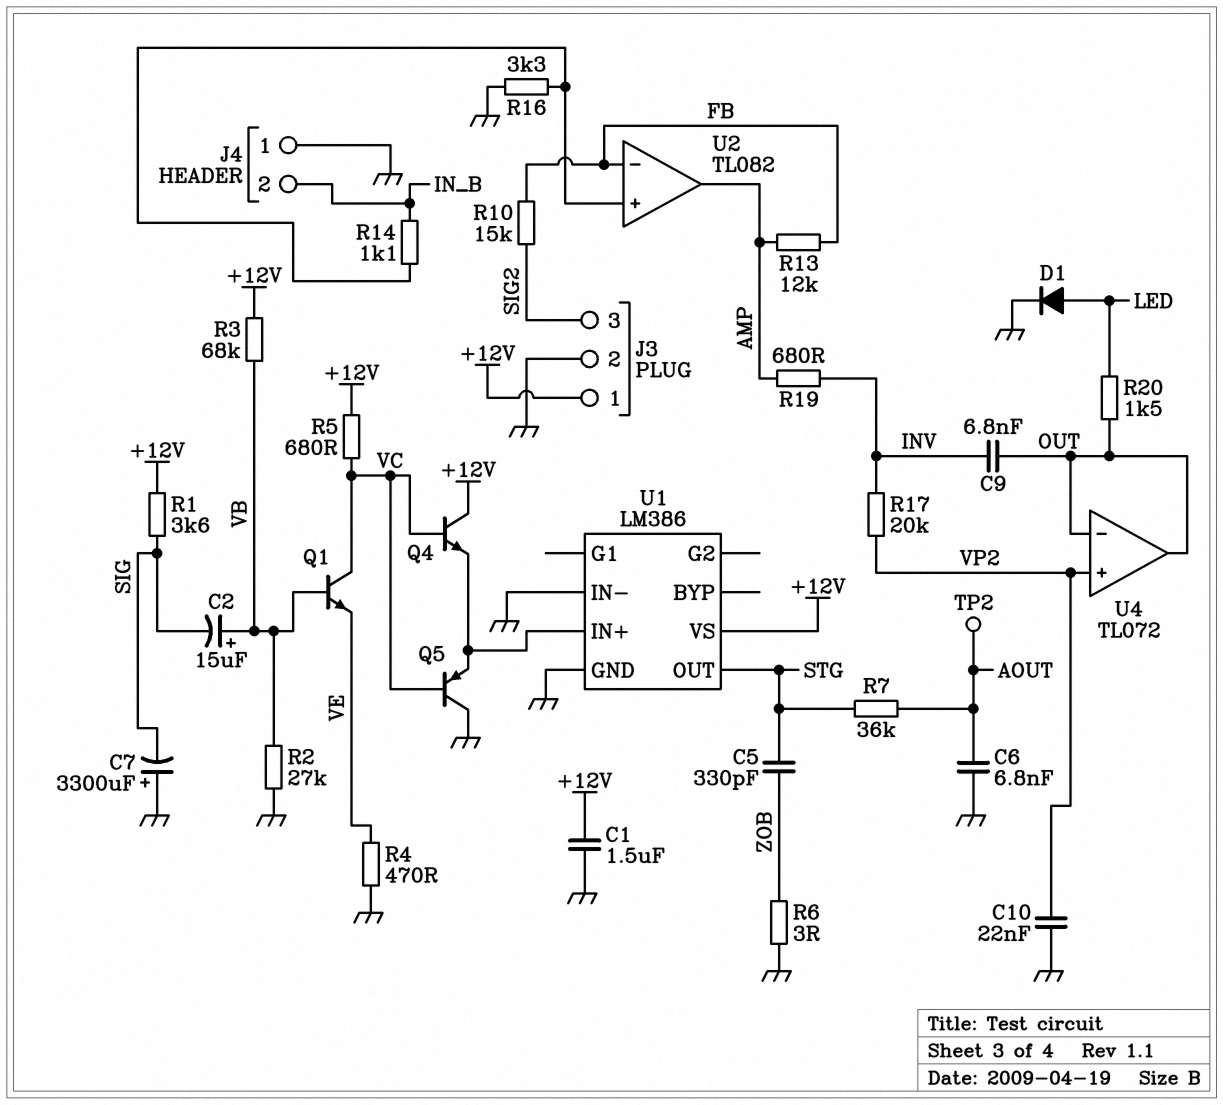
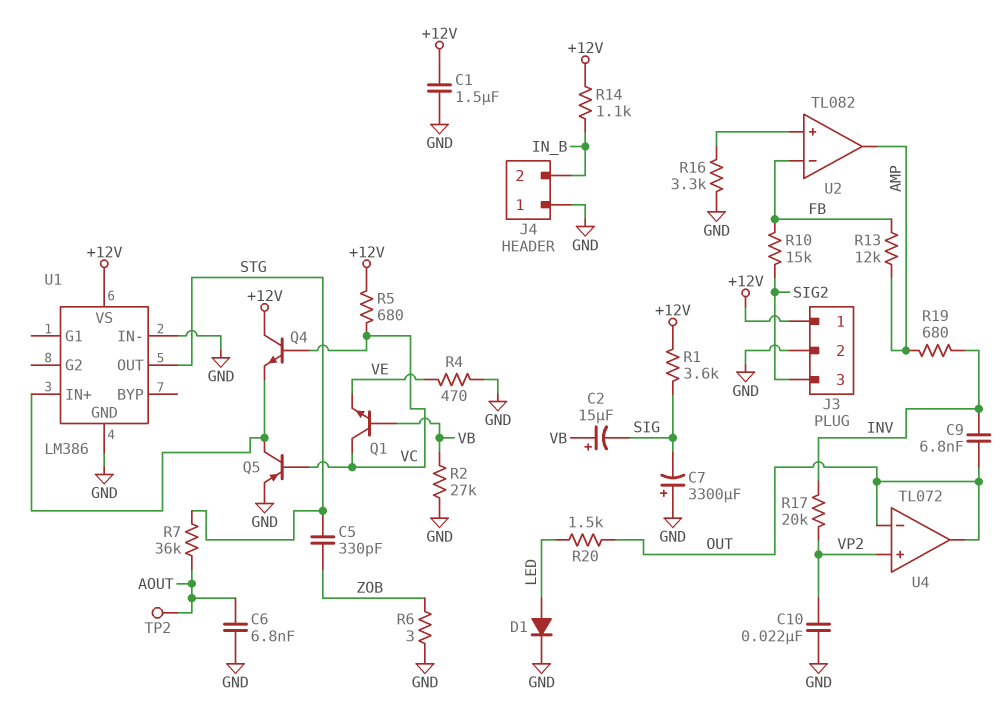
Q5: PNP (B VC, C GND, E U1/IN+) -> PNP (B VC, C U1/IN+, E GND)
R3: 68k (+12V, VB) -> none
R14: 1.1k (IN_B, U2/in+) -> 1.1k (+12V, IN_B)

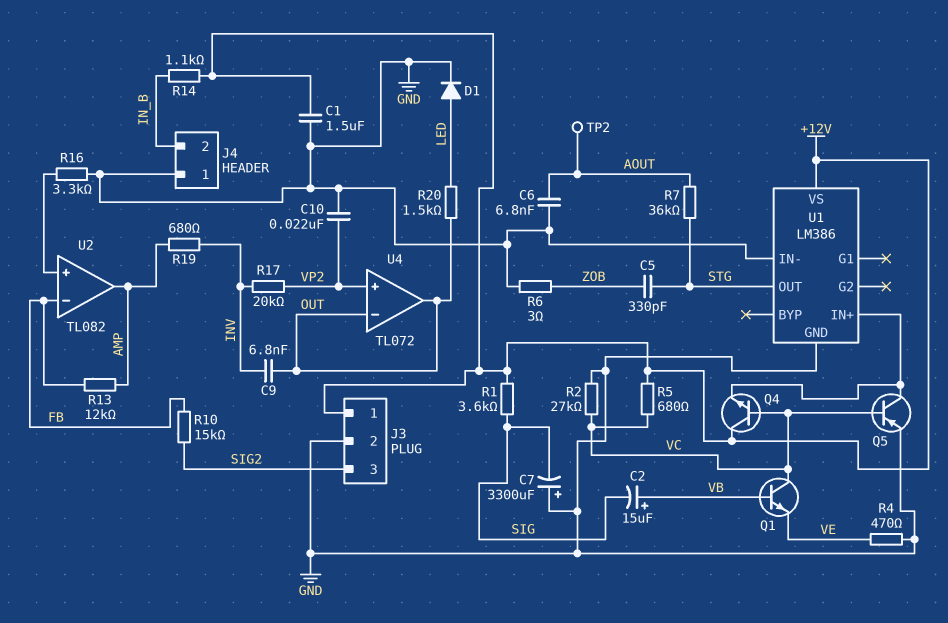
R2: 27k (GND, VB) -> 27k (GND, VC)

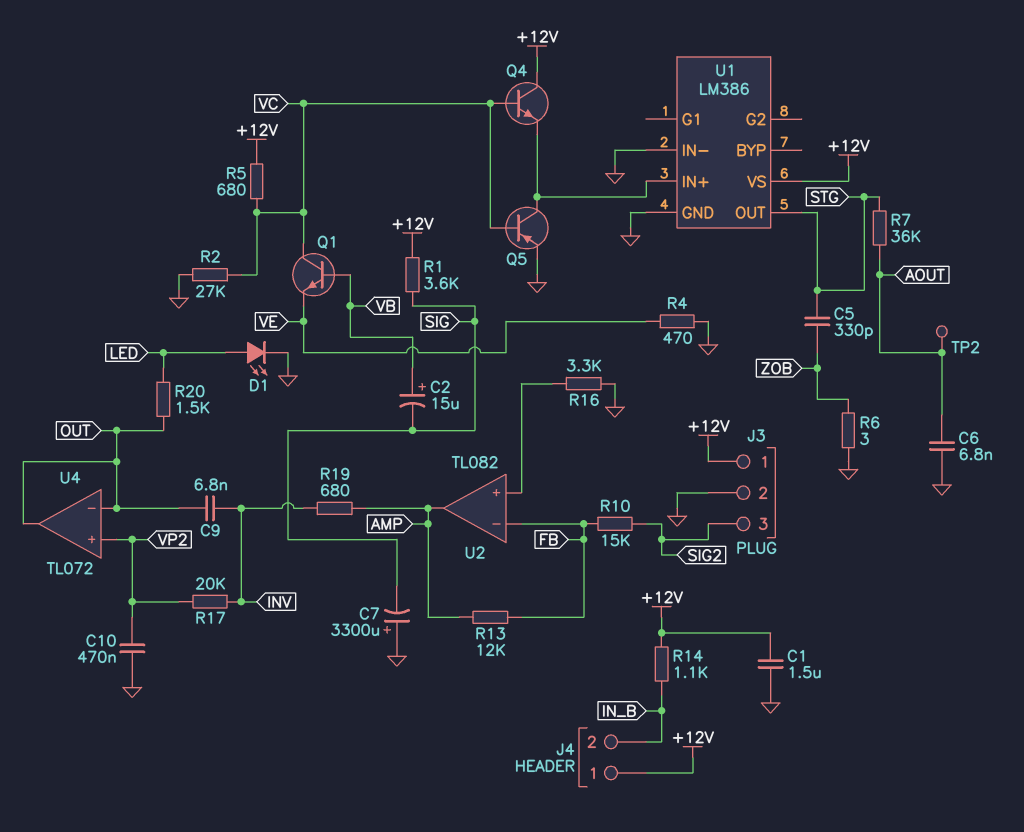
C10: 22nF (GND, VP2) -> 470nF (GND, VP2)
D1: diode (A LED, K GND) -> LED (A LED, K GND)
J4 pin 1: GND -> +12V

